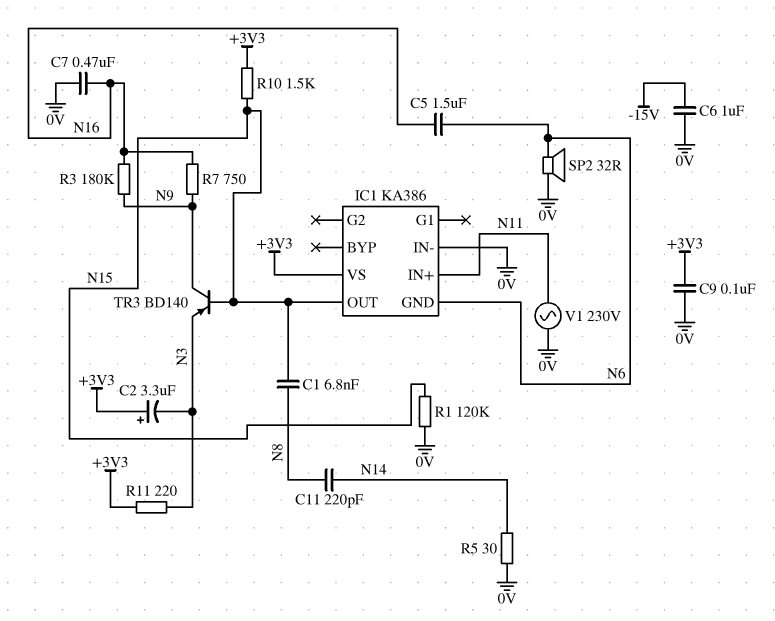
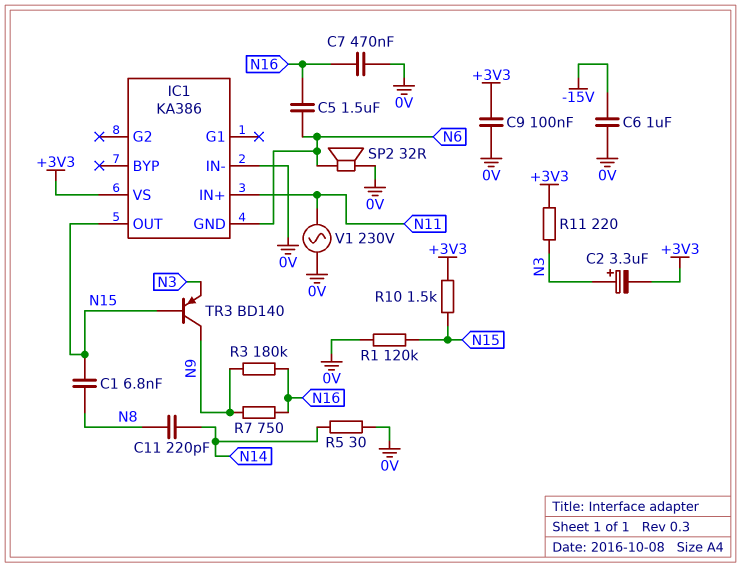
C2: 3.3uF (plus +3V3, minus N3) -> 3.3uF (plus N3, minus +3V3)

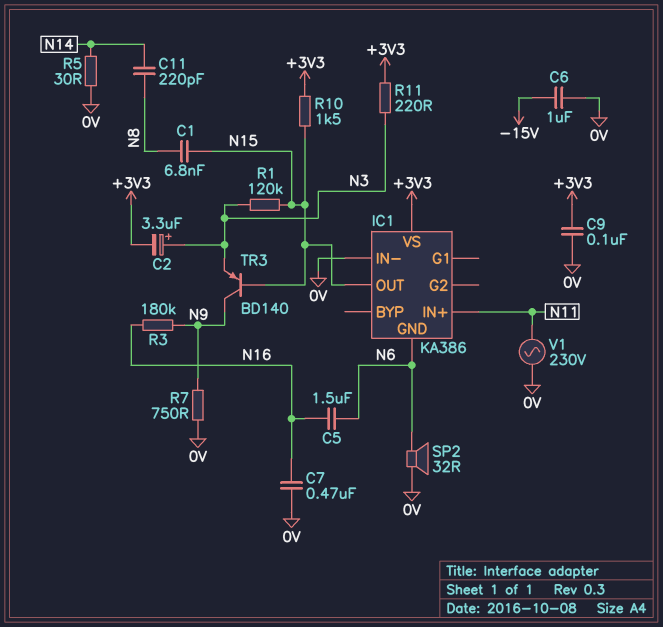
R1: 120k (0V, N15) -> 120k (N3, N15)
R7: 750 (N9, N16) -> 750 (0V, N9)

